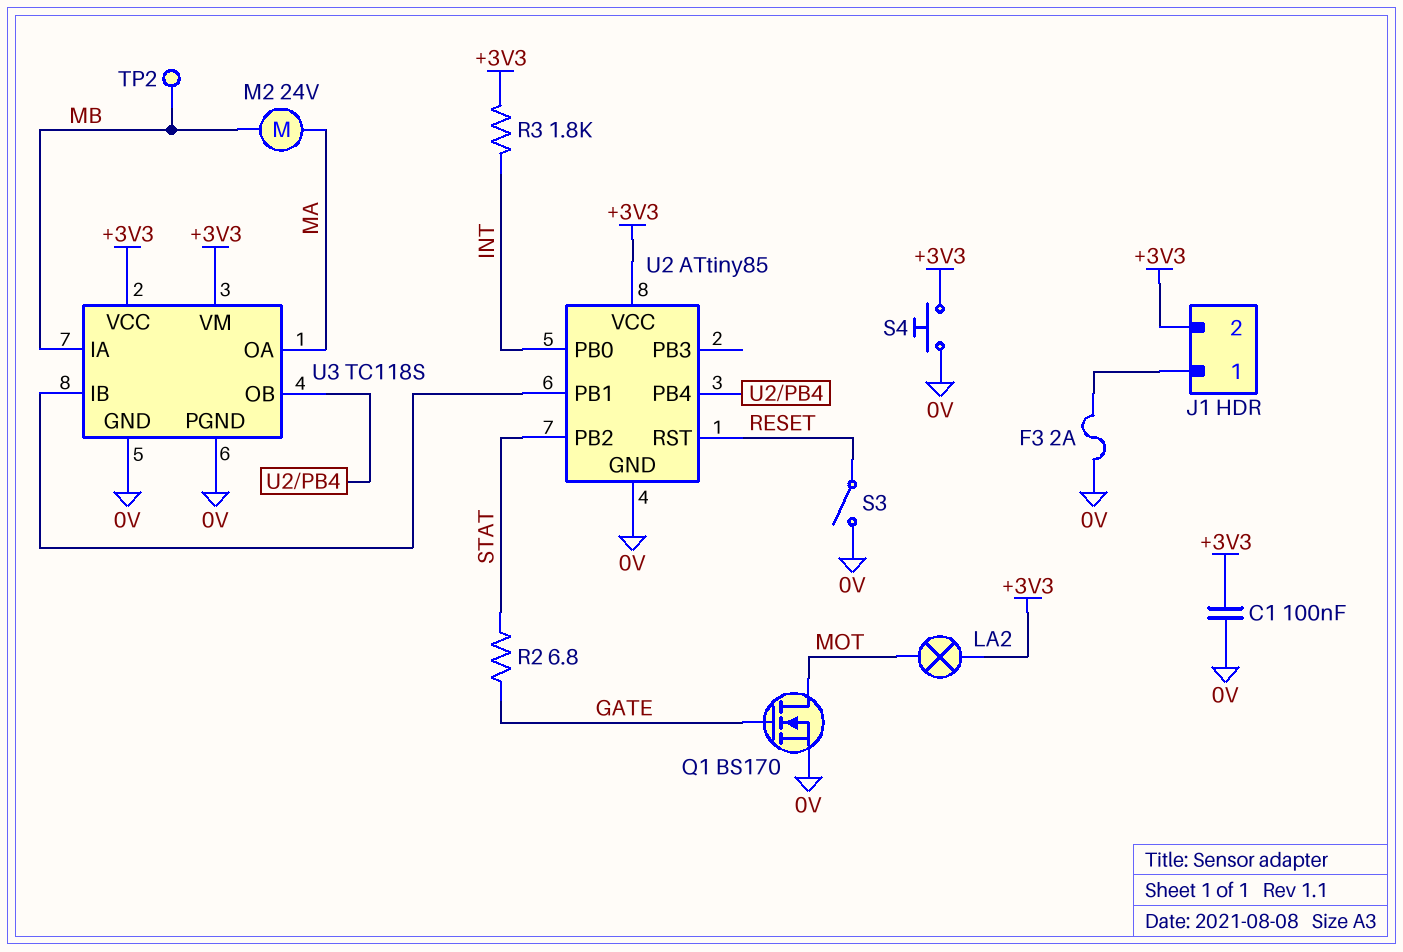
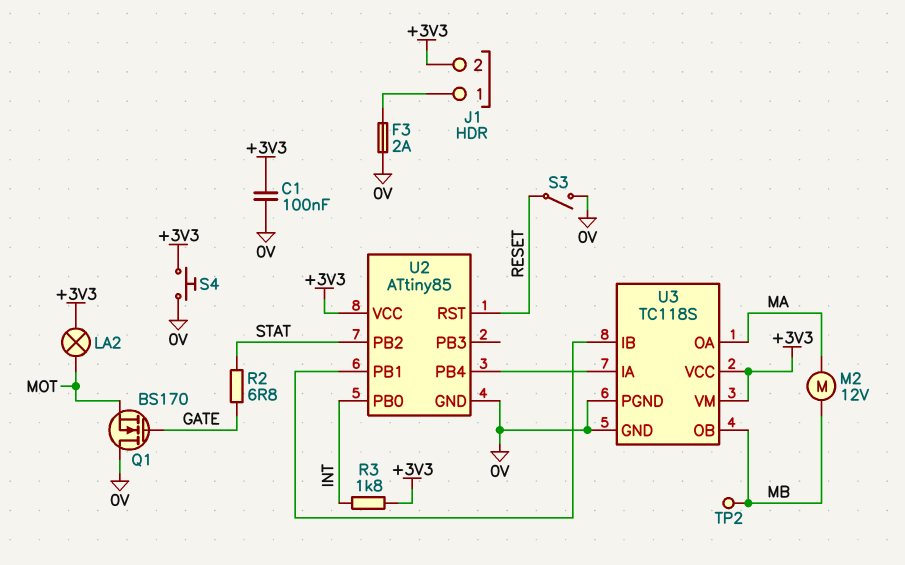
M2: motor 24V (MA, MB) -> motor 12V (MA, MB)
Q1: NMOS BS170 (G GATE, D MOT, S 0V) -> NMOS BS170 (G GATE, D 0V, S MOT)
U3 pin IA: MB -> U2/PB4
U3 pin OB: U2/PB4 -> MB

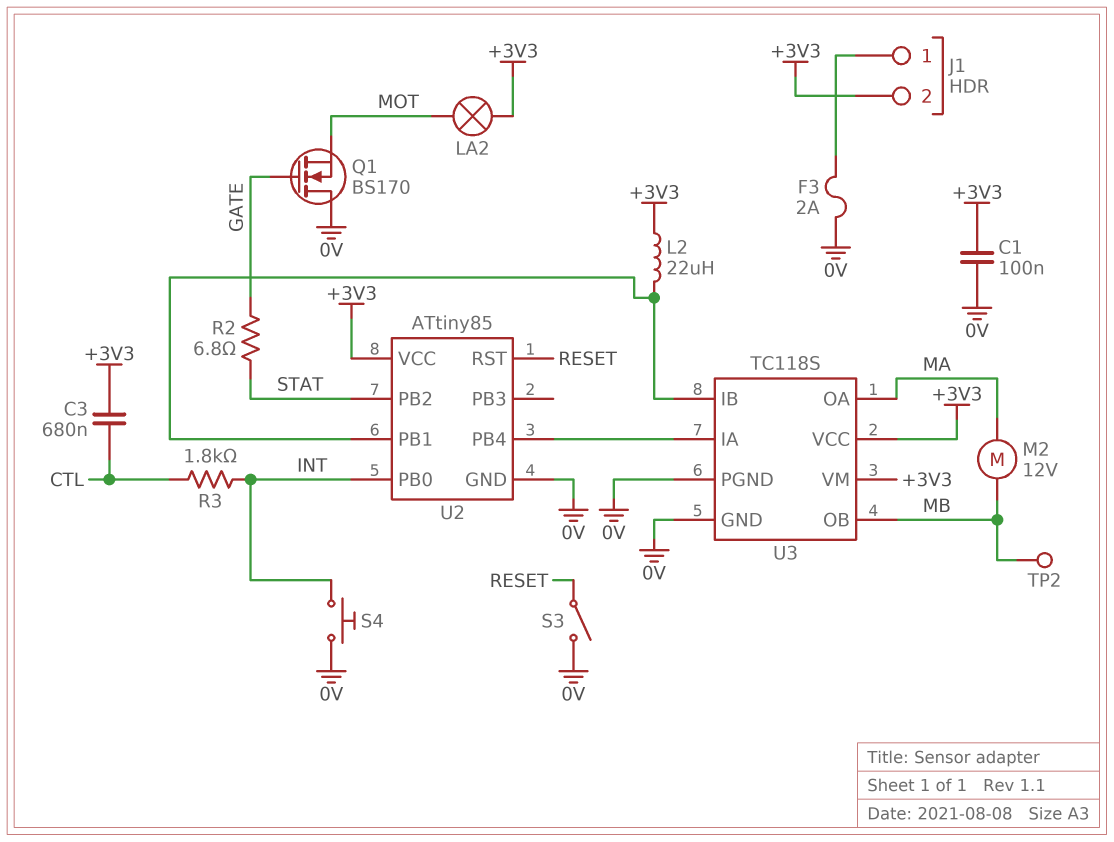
C3: none -> 680nF (+3V3, CTL)
L2: none -> 22uH (+3V3, U2/PB1)
R3: 1.8k (+3V3, INT) -> 1.8k (CTL, INT)
S4: button (+3V3, 0V) -> button (0V, INT)

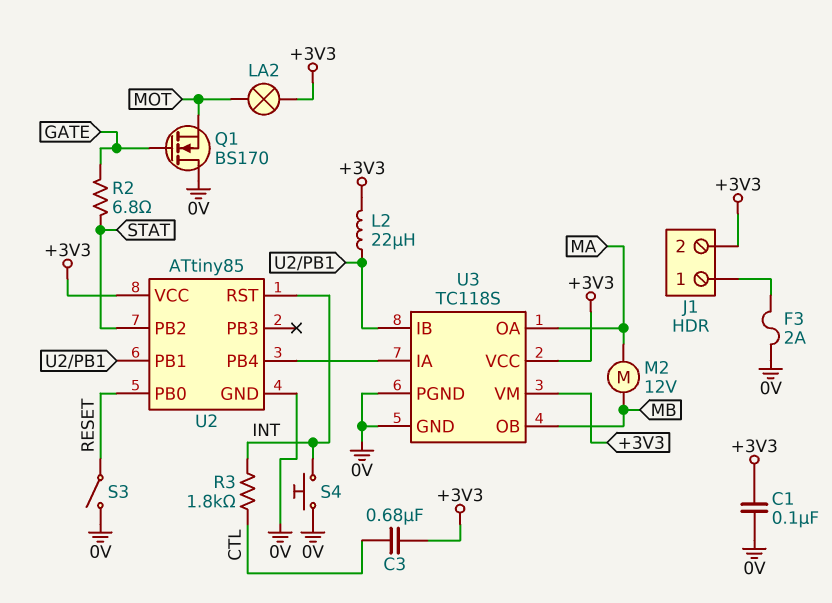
TP2: test point (MB) -> none
U2 pin PB0: INT -> RESET
U2 pin RST: RESET -> INT

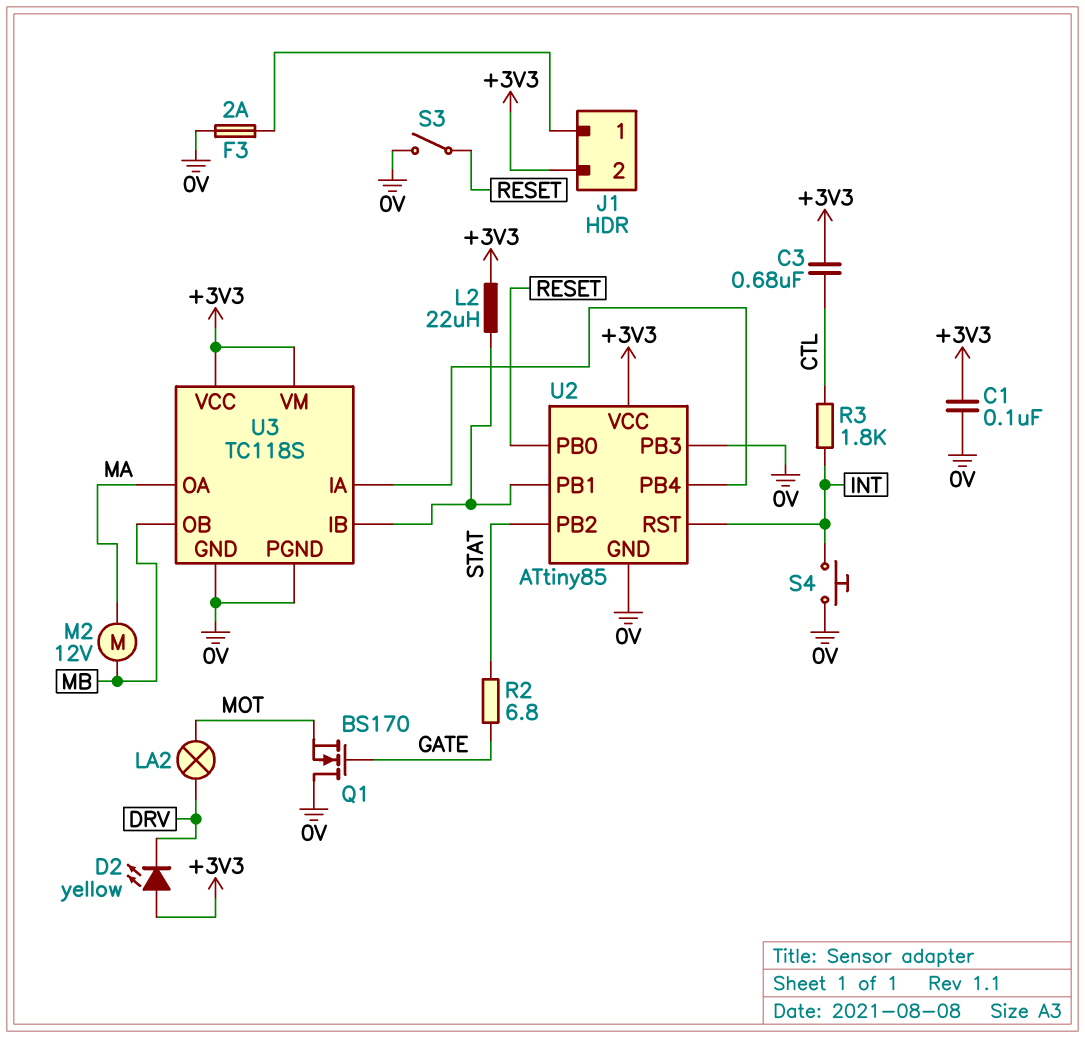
D2: none -> LED yellow (A +3V3, K DRV)
LA2: lamp (+3V3, MOT) -> lamp (DRV, MOT)
U2 pin PB3: none -> 0V

